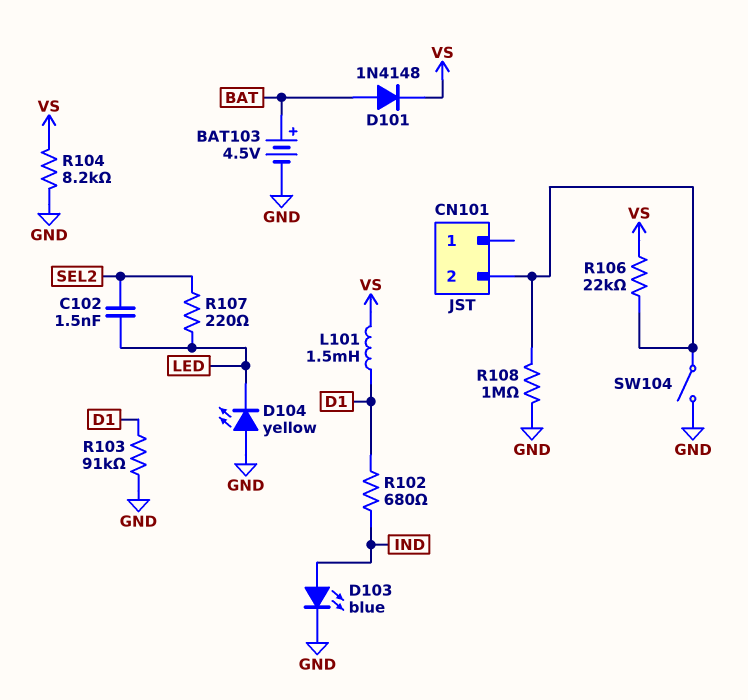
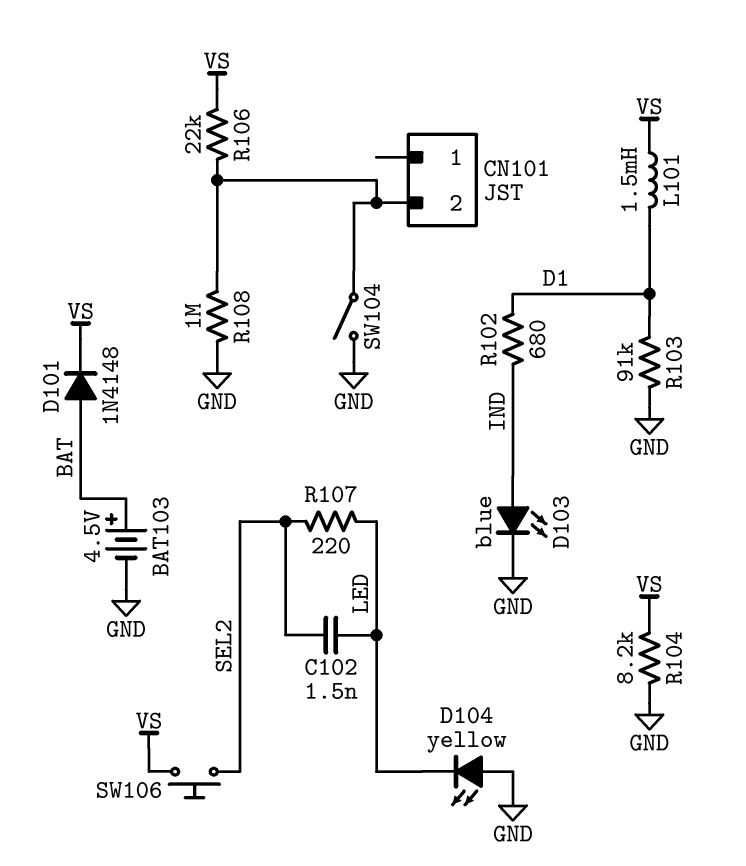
SW106: none -> button (SEL2, VS)

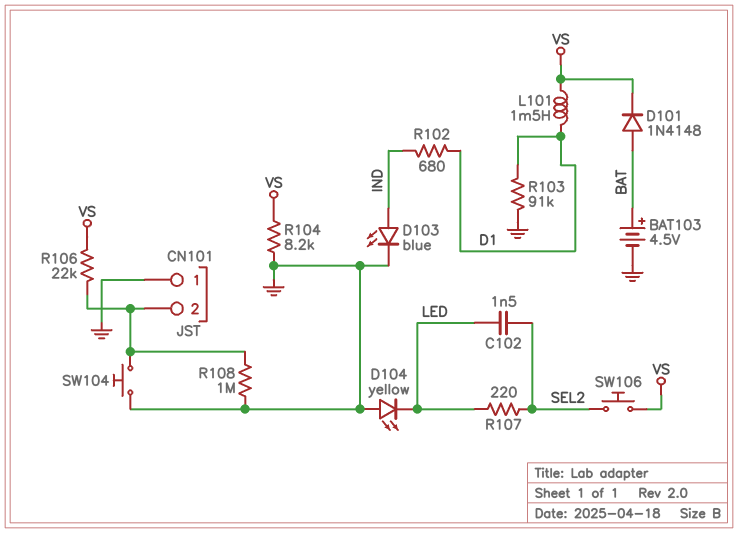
CN101 pin 1: none -> GND
SW104: switch (CN101/2, GND) -> button (CN101/2, GND)

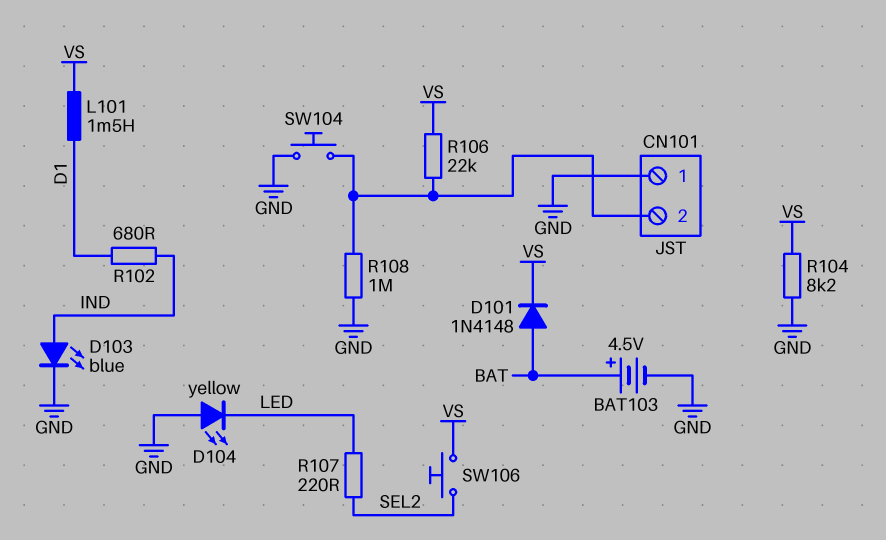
C102: 1.5nF (LED, SEL2) -> none
R103: 91k (D1, GND) -> none

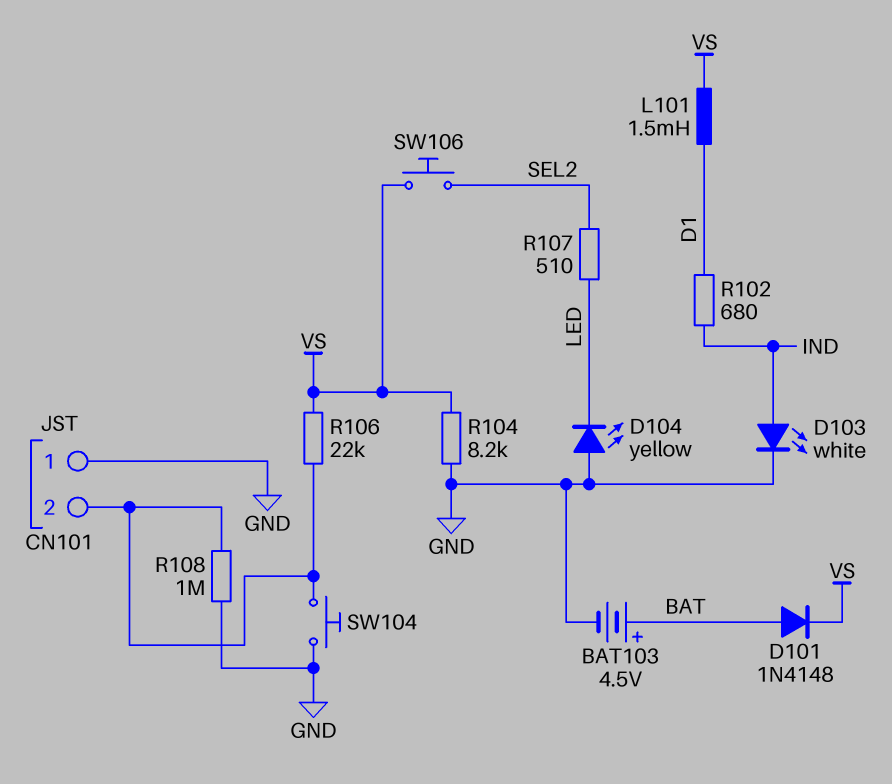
D103: LED blue (A IND, K GND) -> LED white (A IND, K GND)
R107: 220 (LED, SEL2) -> 510 (LED, SEL2)

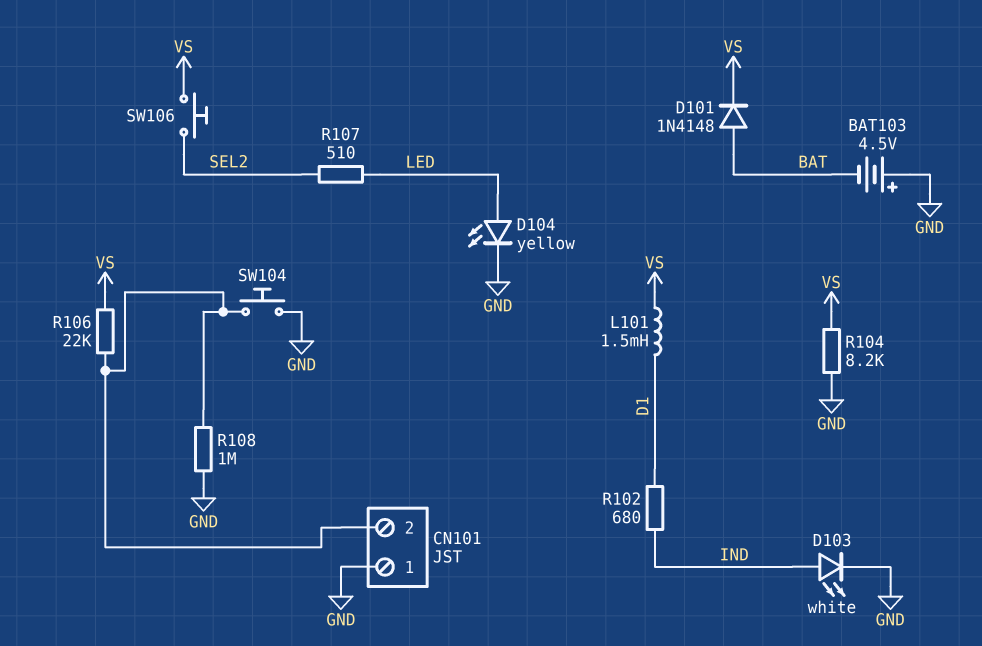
BAT103: 4.5V (plus BAT, minus GND) -> 4.5V (plus GND, minus BAT)
D104: LED yellow (A GND, K LED) -> LED yellow (A LED, K GND)

